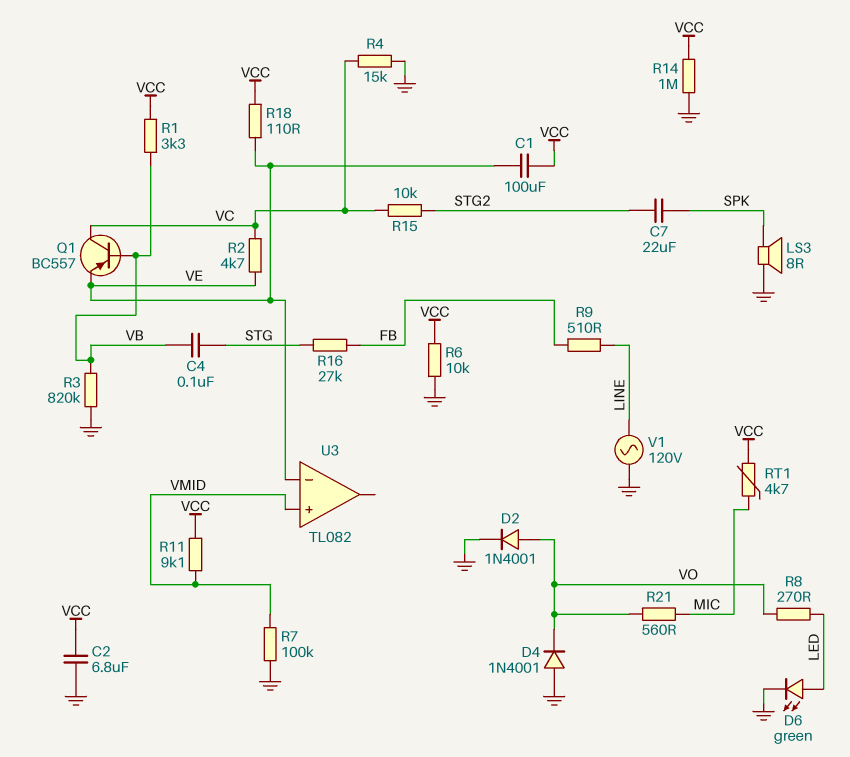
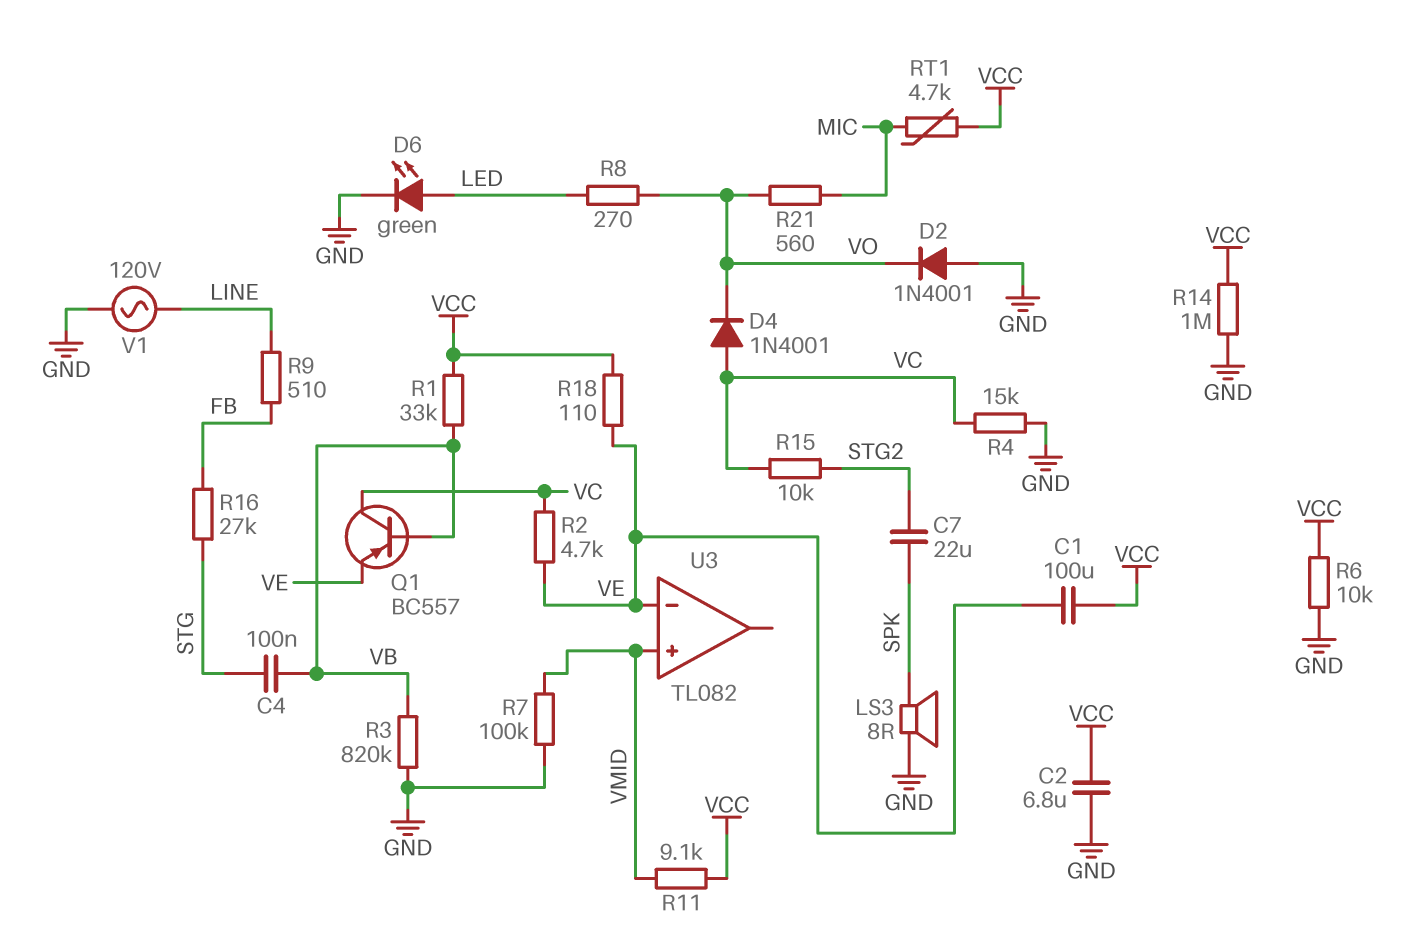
D2: diode 1N4001 (A VO, K GND) -> diode 1N4001 (A GND, K VO)
D4: diode 1N4001 (A GND, K VO) -> diode 1N4001 (A VC, K VO)
R1: 3.3k (VB, VCC) -> 33k (VB, VCC)

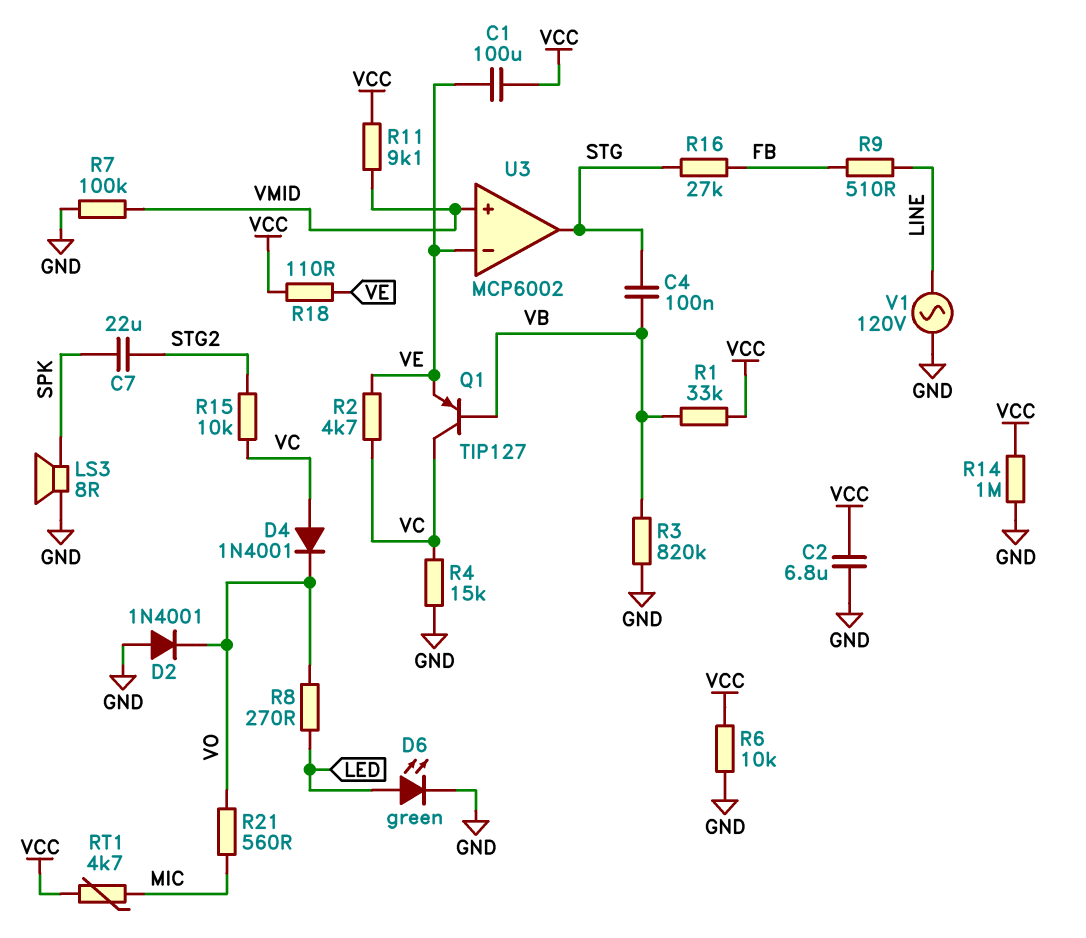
Q1: PNP BC557 (B VB, C VC, E VE) -> PNP TIP127 (B VB, C VC, E VE)
U3: TL082 -> MCP6002
U3 pin out: none -> STG

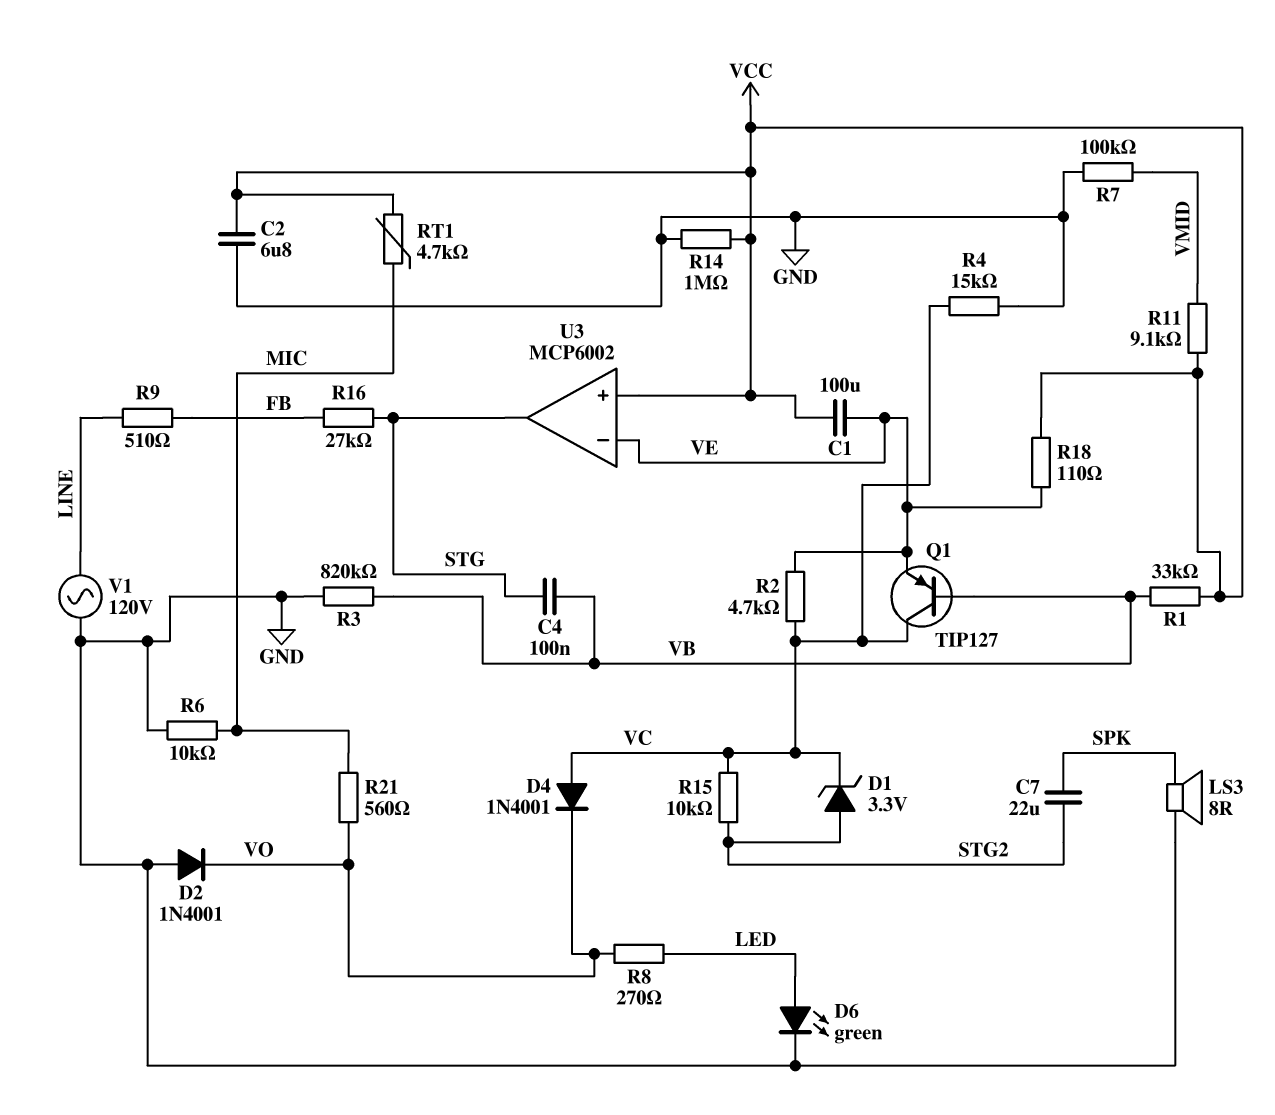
D1: none -> zener 3.3V (A STG2, K VC)
R6: 10k (GND, VCC) -> 10k (GND, MIC)
U3 pin in+: VMID -> VCC

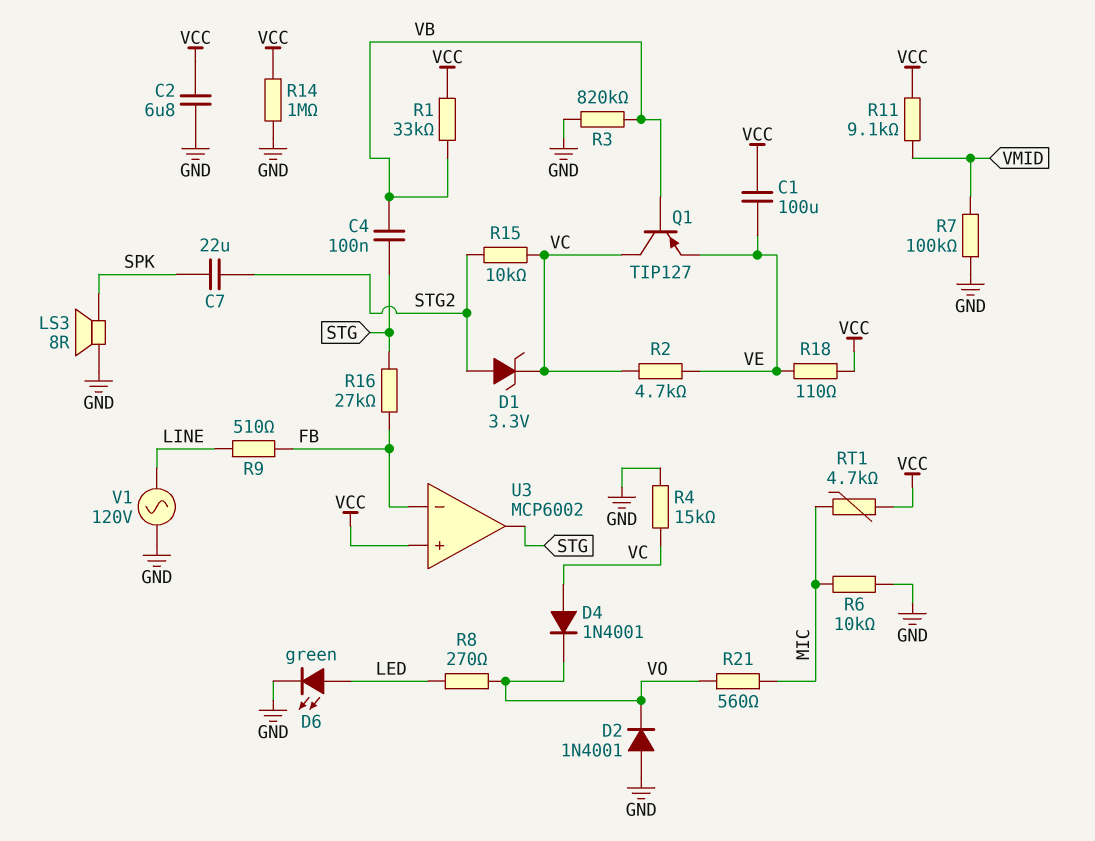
U3 pin in-: VE -> FB

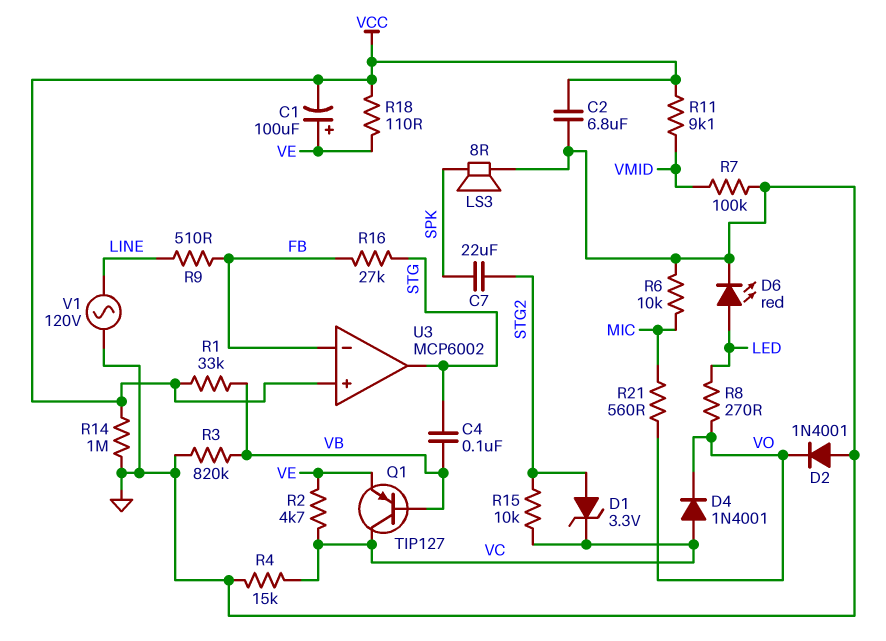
C1: 100uF (VCC, VE) -> 100uF (plus VE, minus VCC)
D6: LED green (A LED, K GND) -> LED red (A LED, K GND)
RT1: 4.7k (MIC, VCC) -> none

